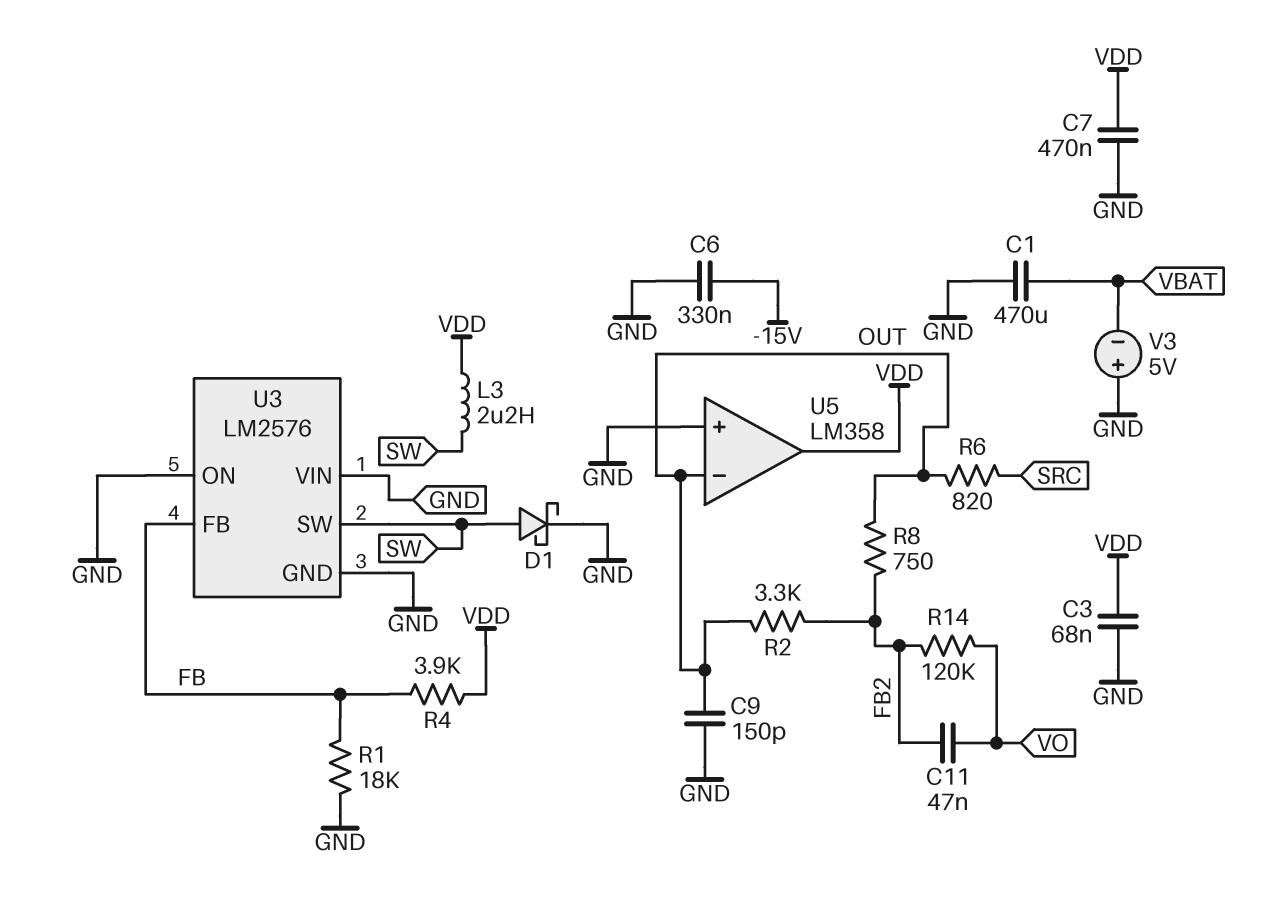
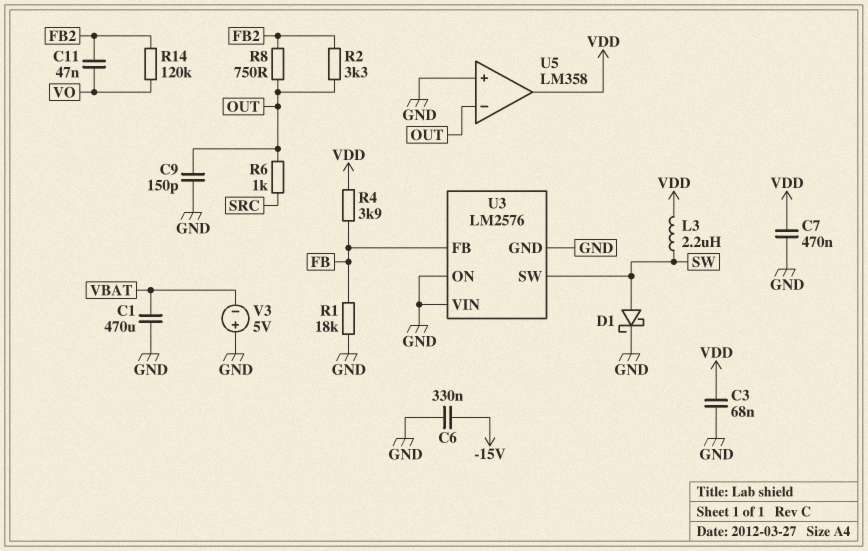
R6: 820 (OUT, SRC) -> 1k (OUT, SRC)

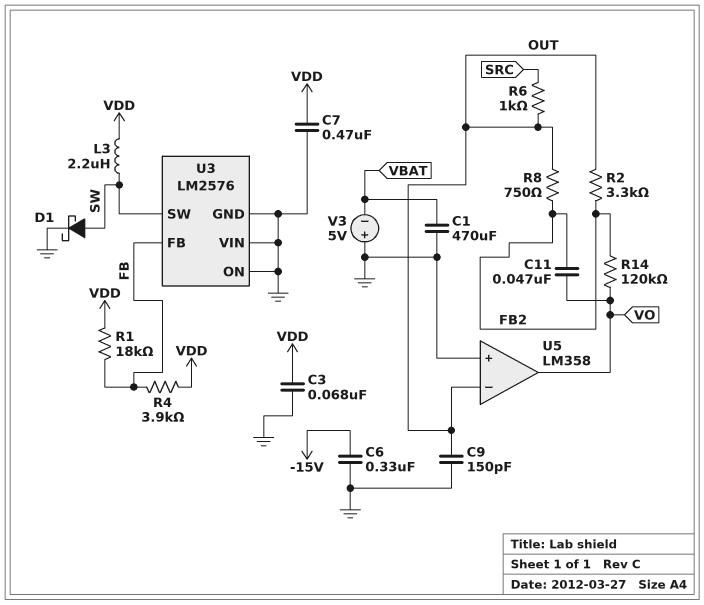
R1: 18k (FB, GND) -> 18k (FB, VDD)
U5 pin out: VDD -> VO

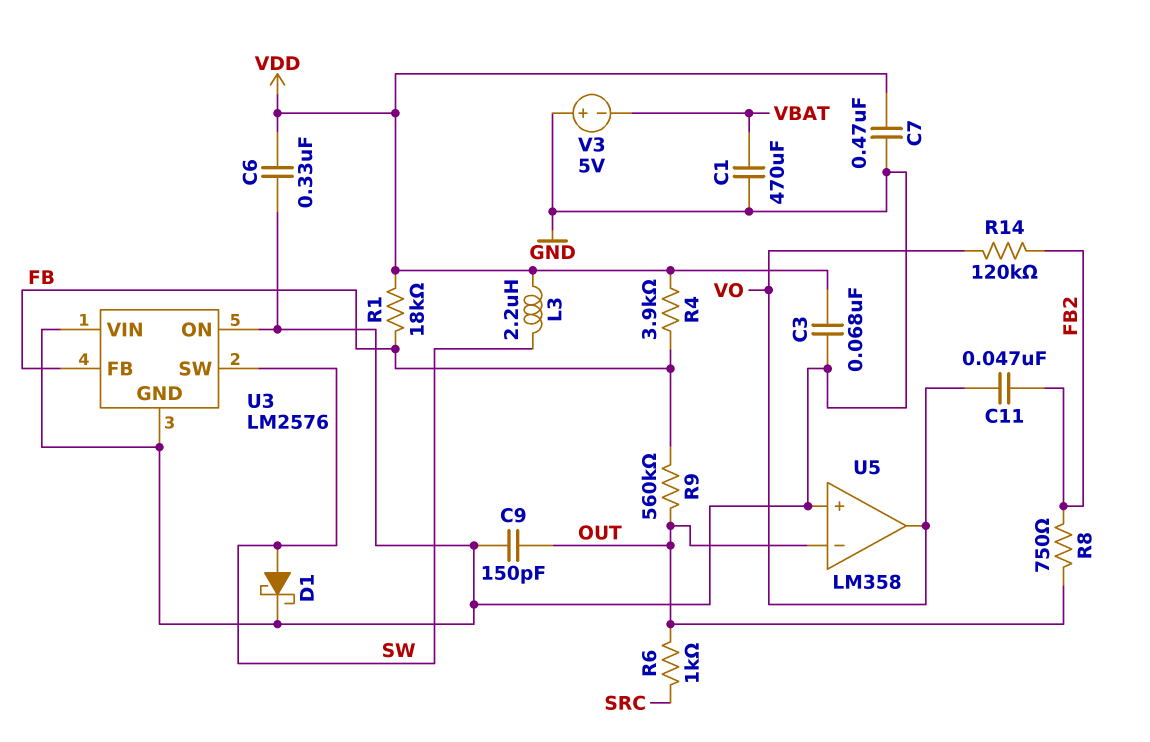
C6: 330nF (-15V, GND) -> 330nF (GND, VDD)
R2: 3.3k (FB2, OUT) -> none
R9: none -> 560k (FB, OUT)

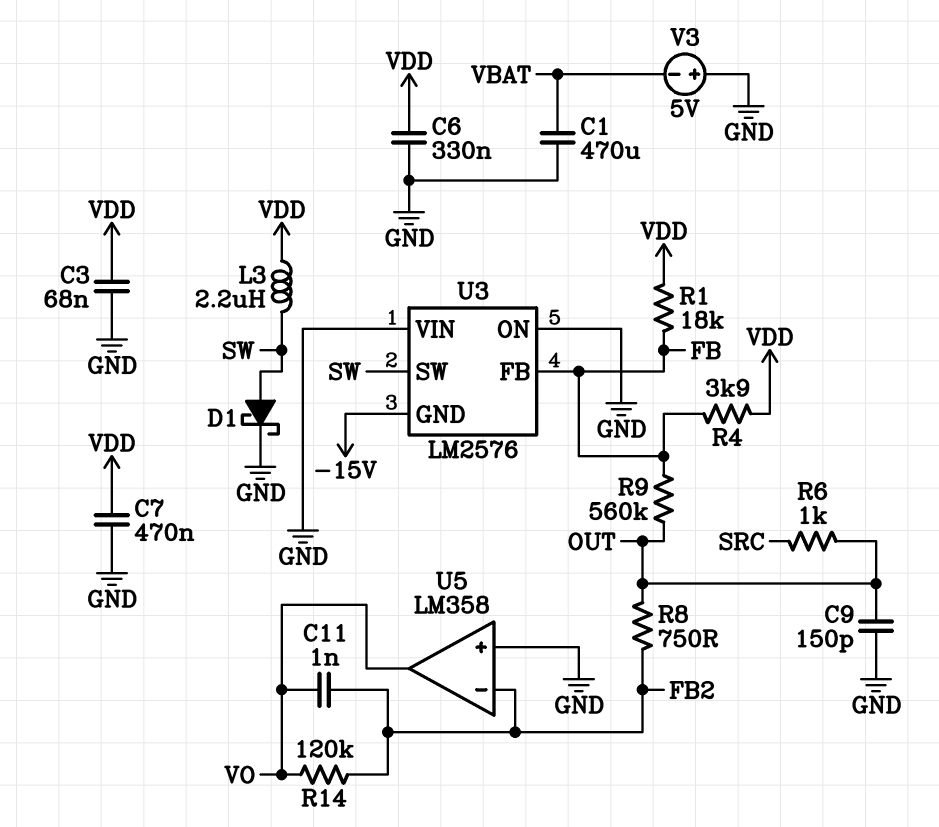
C11: 47nF (FB2, VO) -> 1nF (FB2, VO)
U3 pin GND: GND -> -15V
U5 pin in-: OUT -> FB2

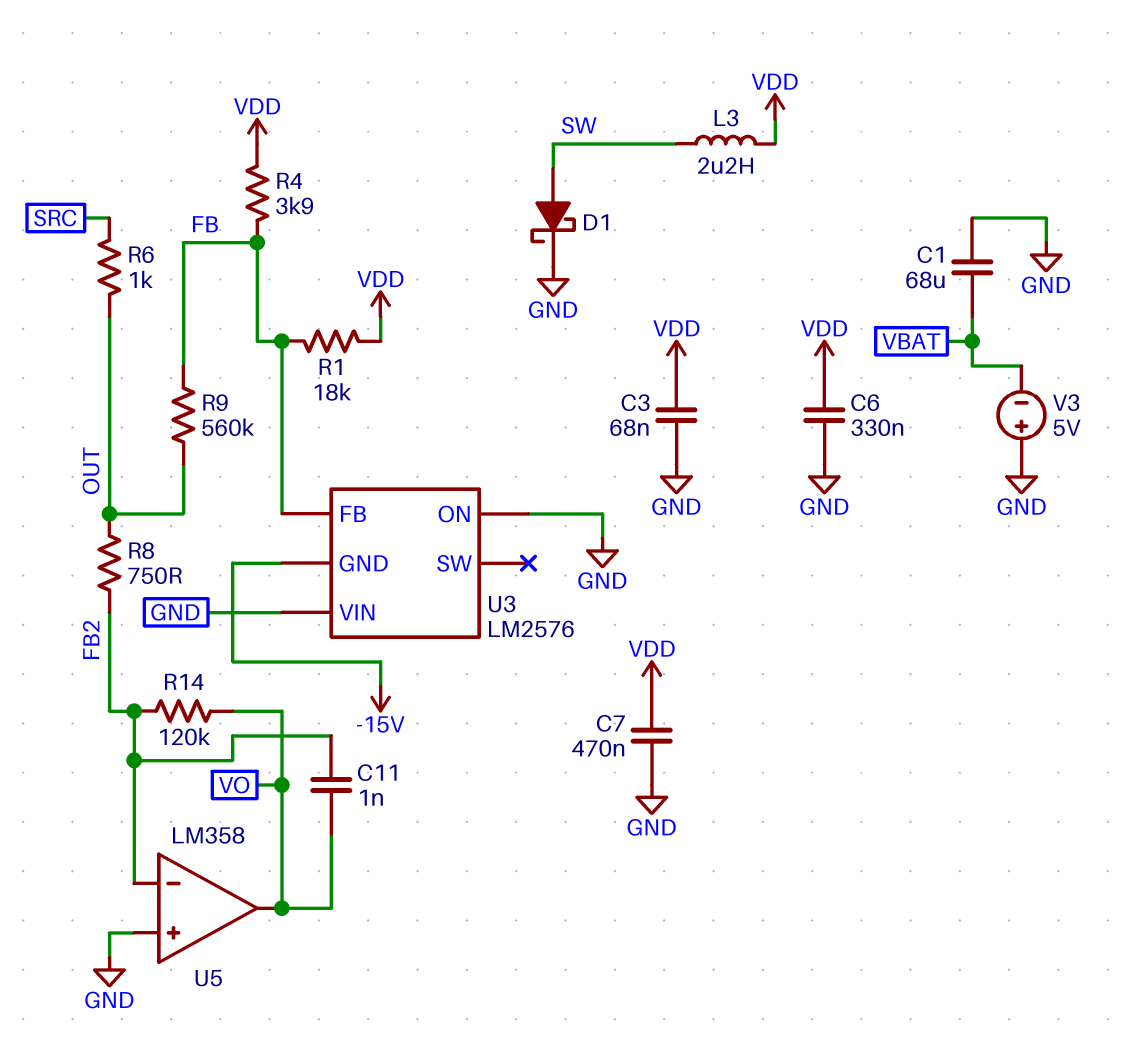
C1: 470uF (GND, VBAT) -> 68uF (GND, VBAT)
C9: 150pF (GND, OUT) -> none
U3 pin SW: SW -> none

